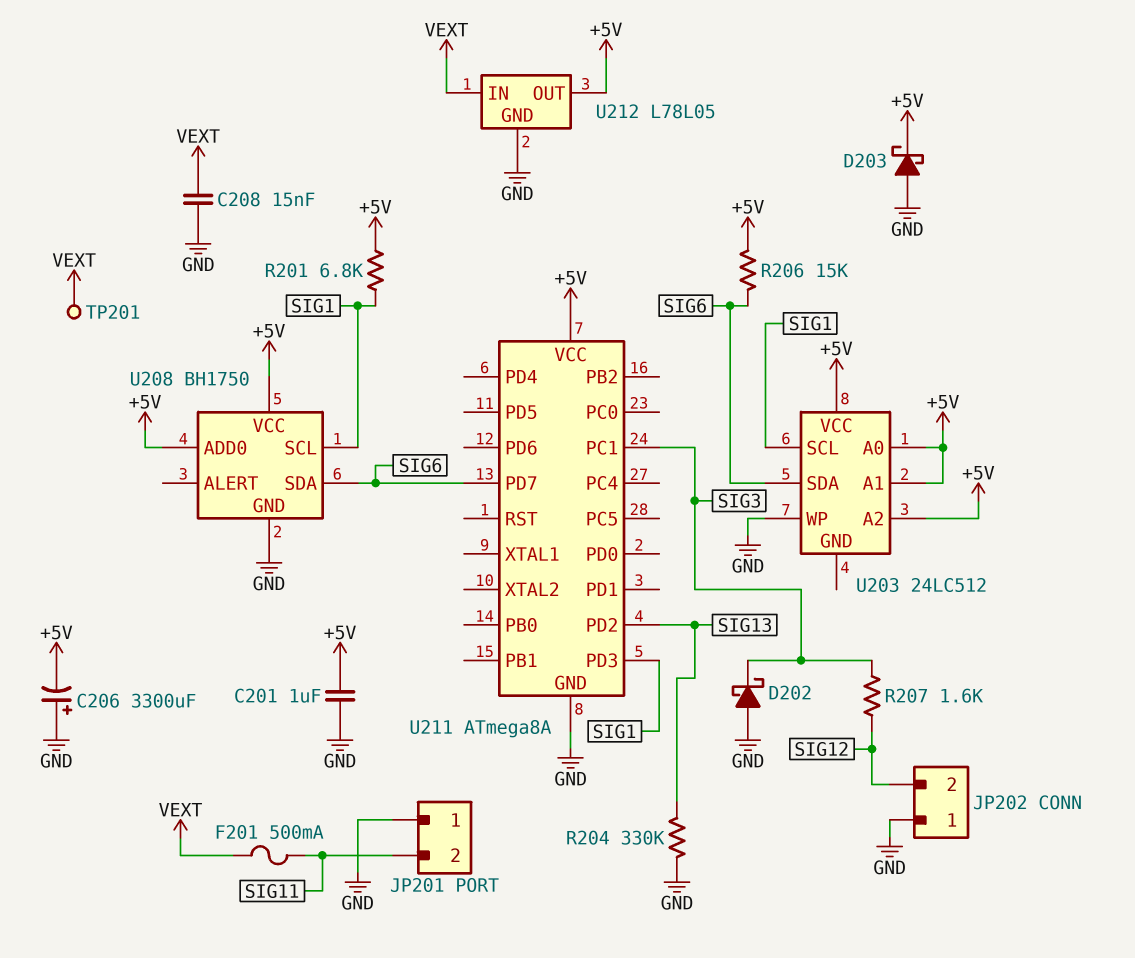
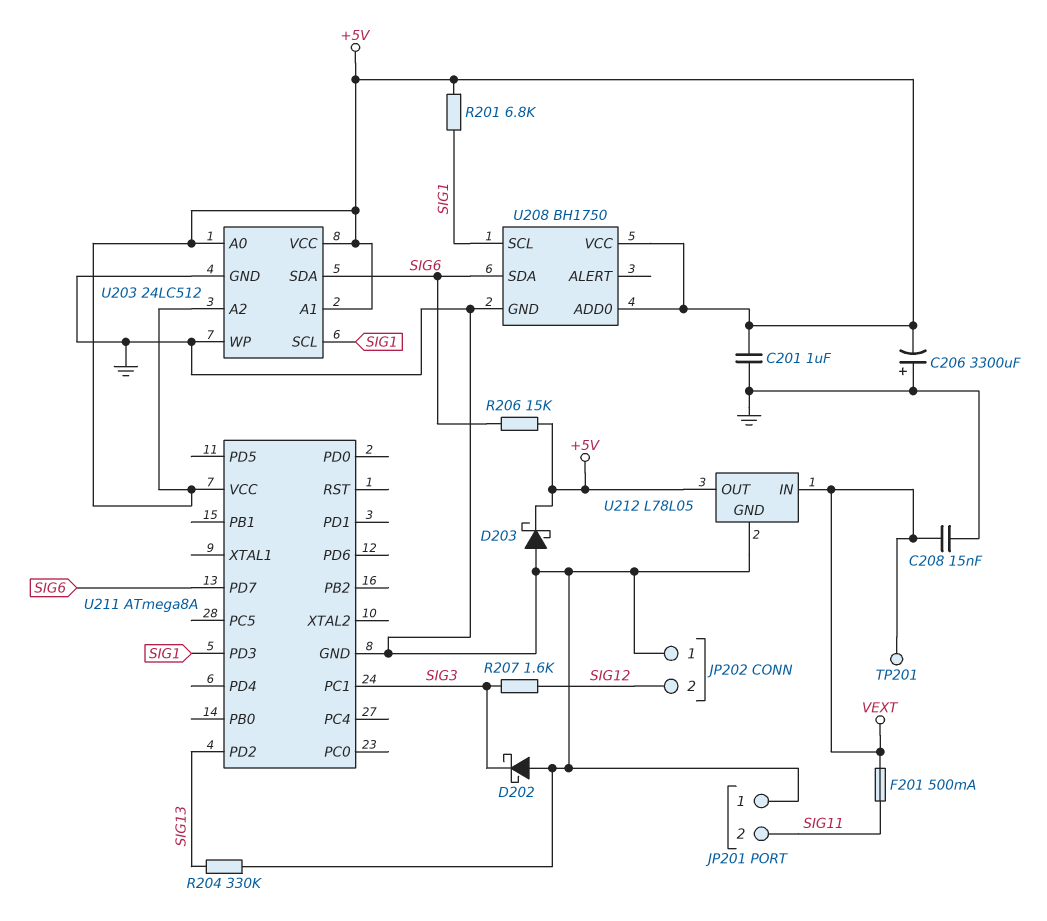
U203 pin GND: none -> GND

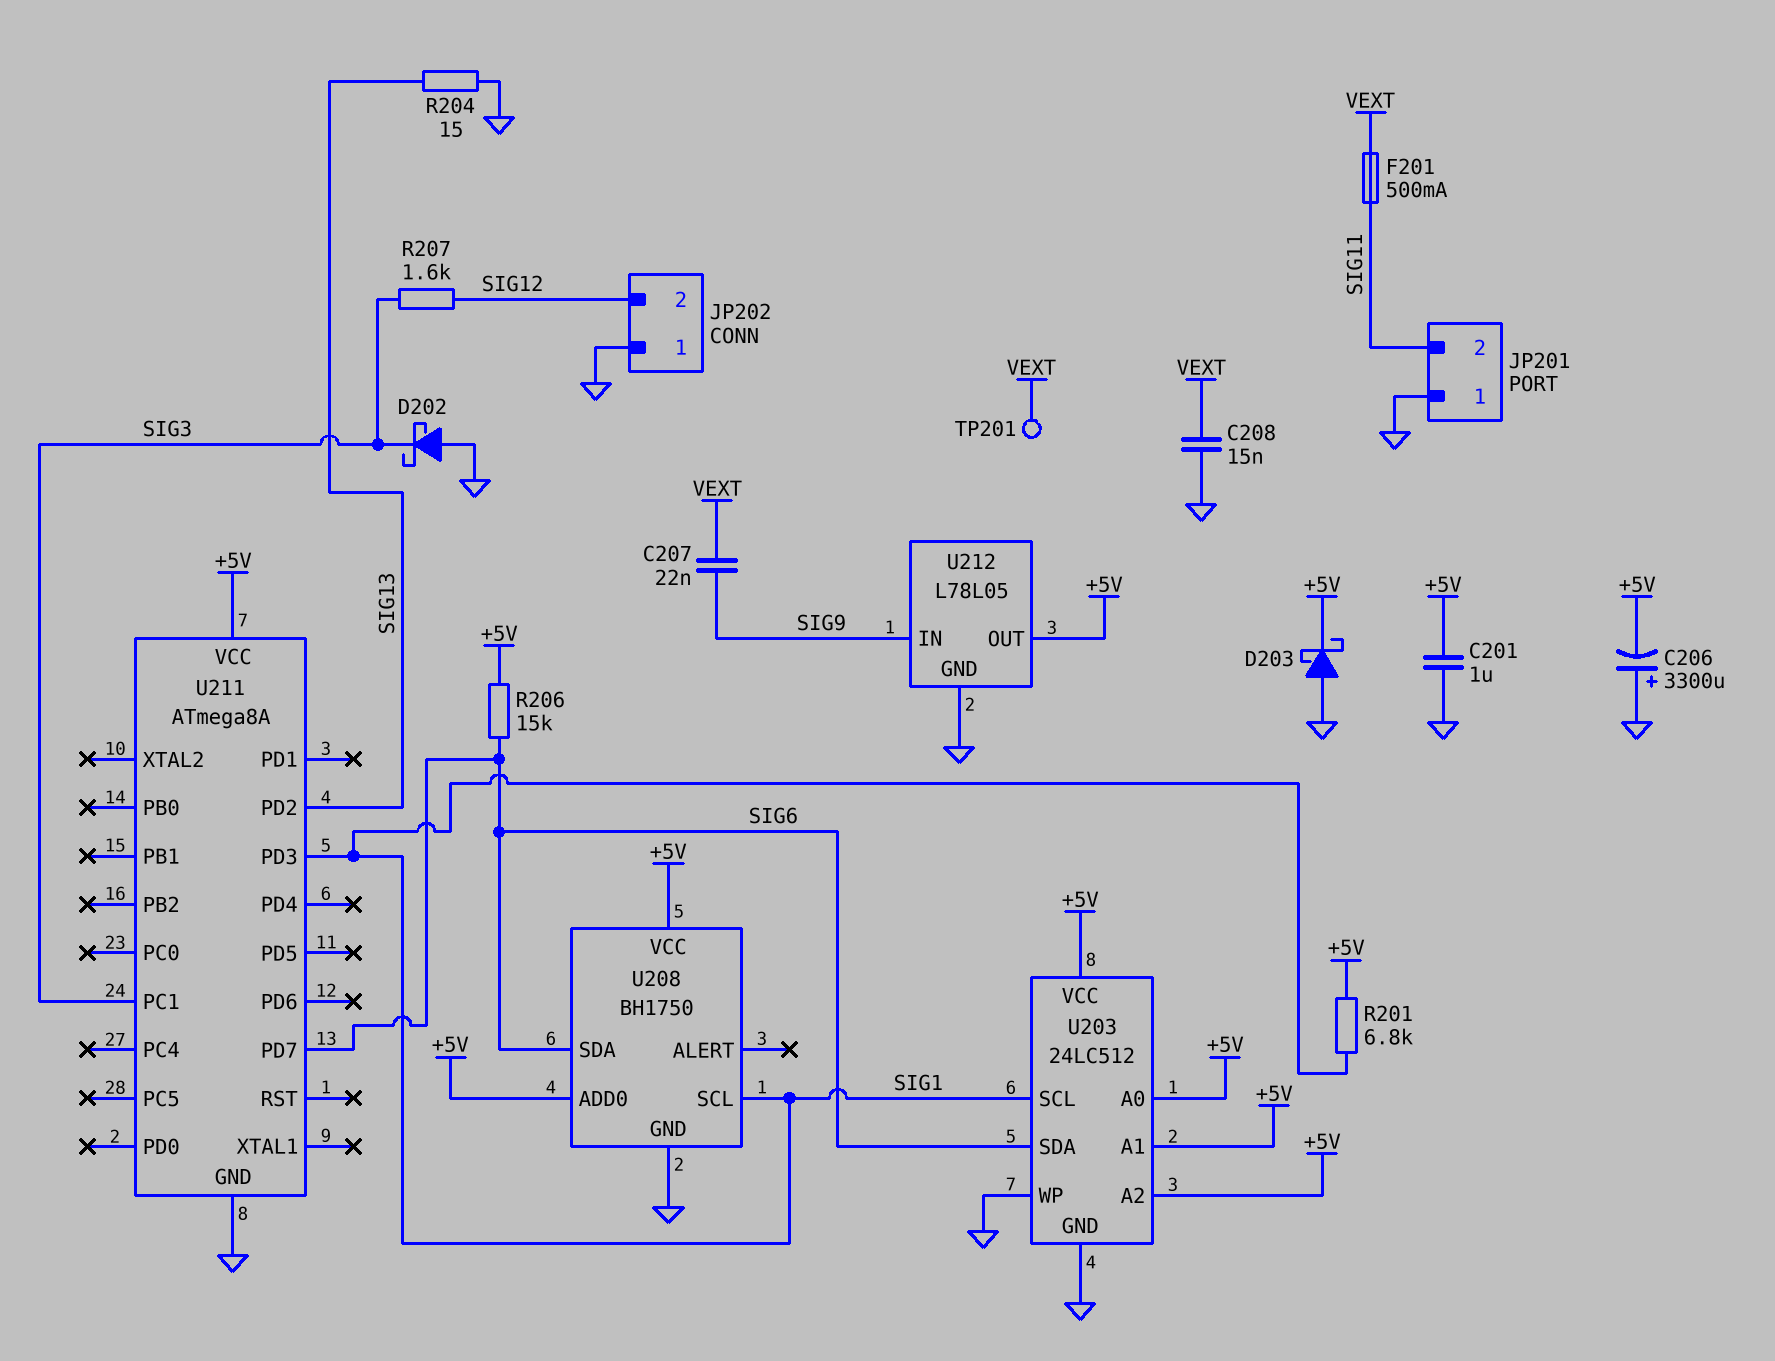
C207: none -> 22nF (SIG9, VEXT)
R204: 330k (GND, SIG13) -> 15 (GND, SIG13)
U212 pin IN: VEXT -> SIG9

